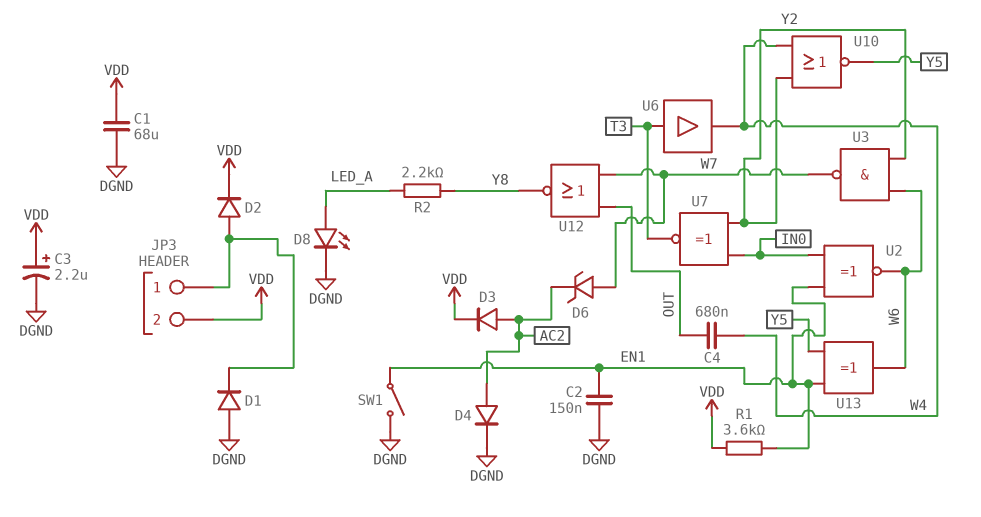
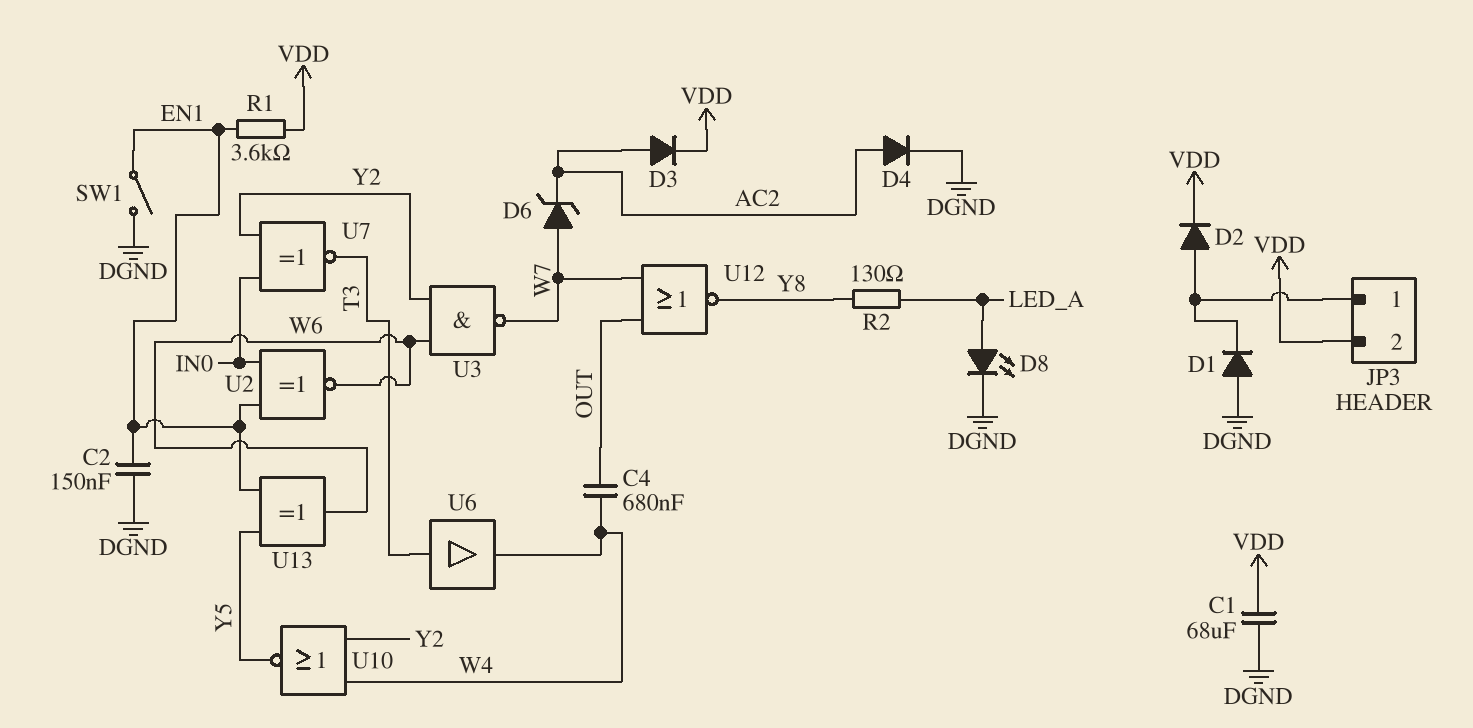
C3: 2.2uF (plus VDD, minus DGND) -> none
R2: 2.2k (LED_A, Y8) -> 130 (LED_A, Y8)

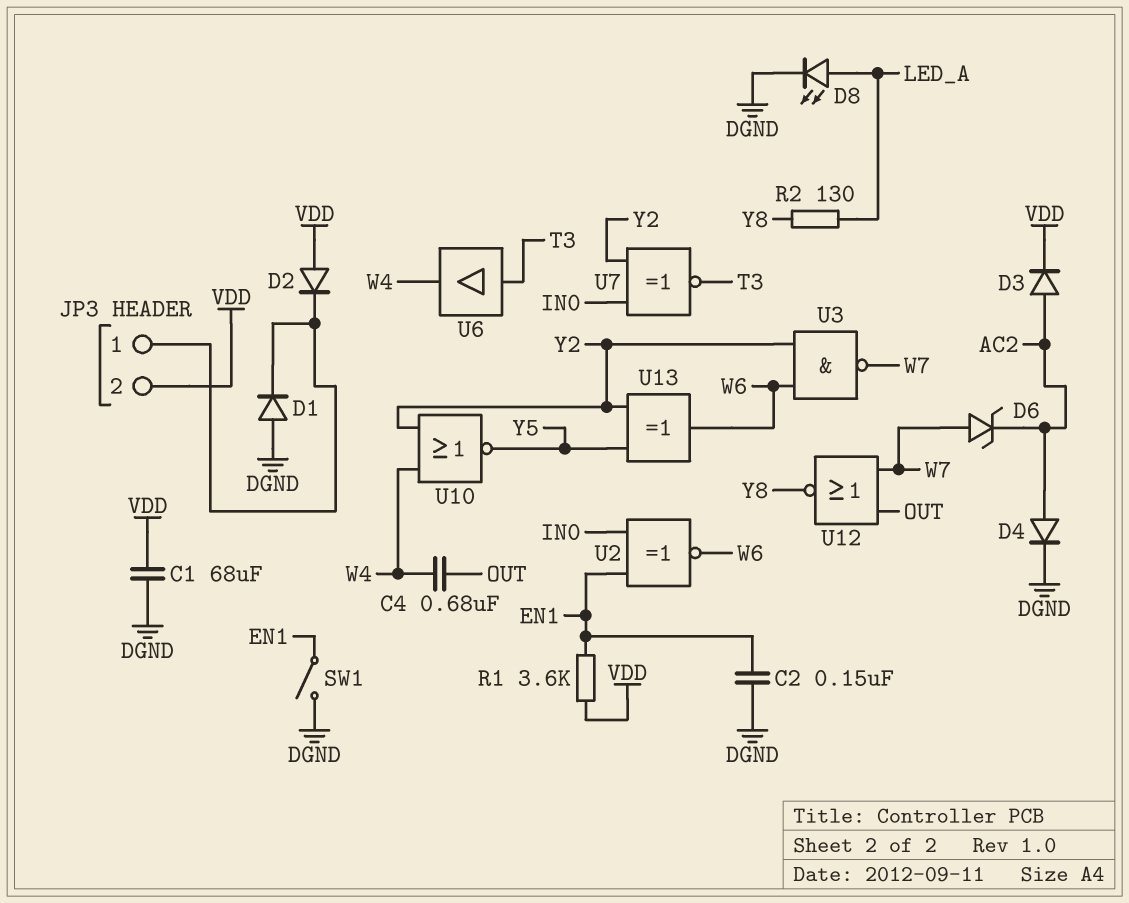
D2: diode (A JP3/1, K VDD) -> diode (A VDD, K JP3/1)
U13: XOR (in EN1, in Y5, out W6) -> XOR (in Y2, in Y5, out W6)

